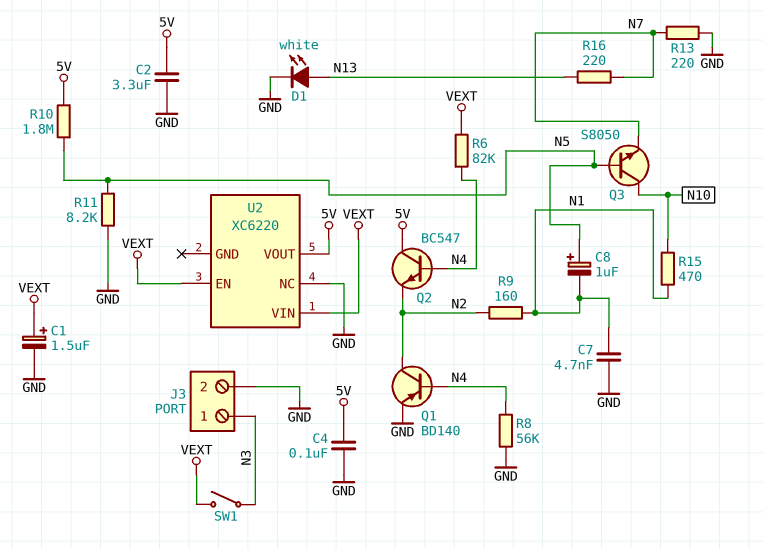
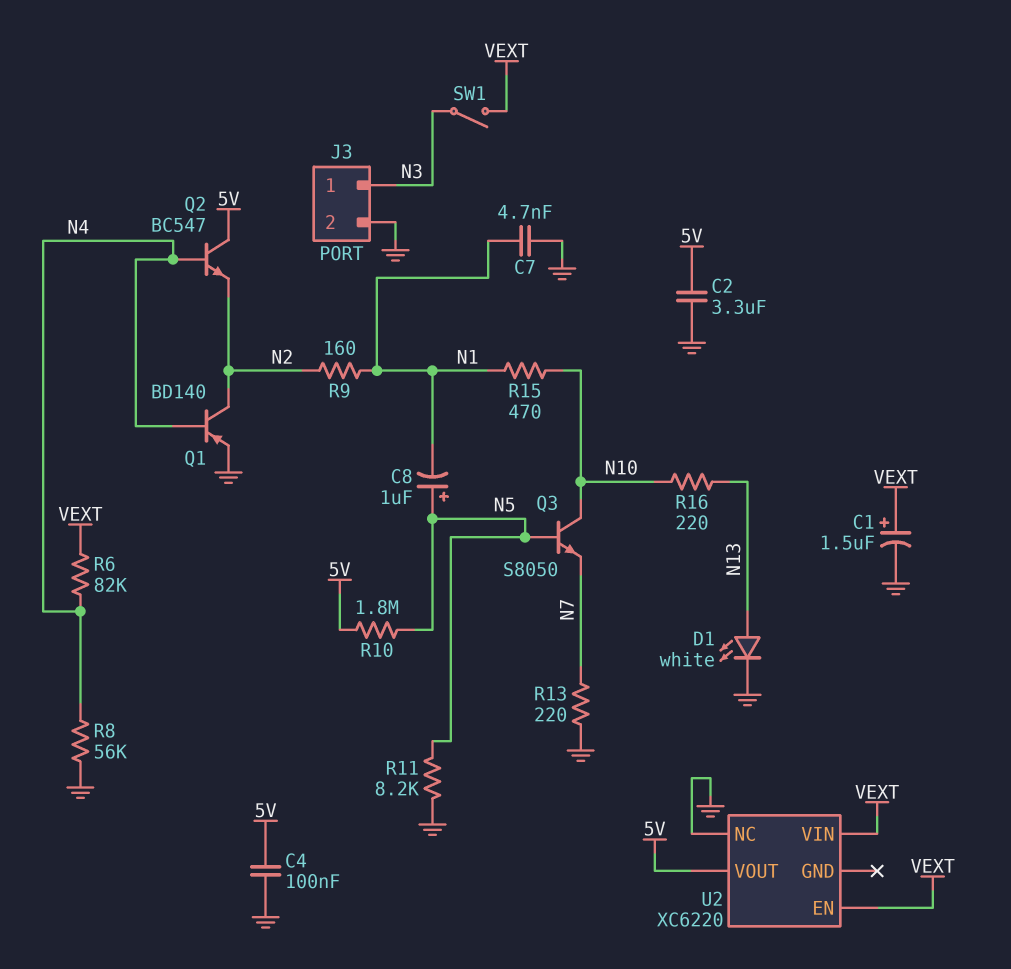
R16: 220 (N7, N13) -> 220 (N10, N13)

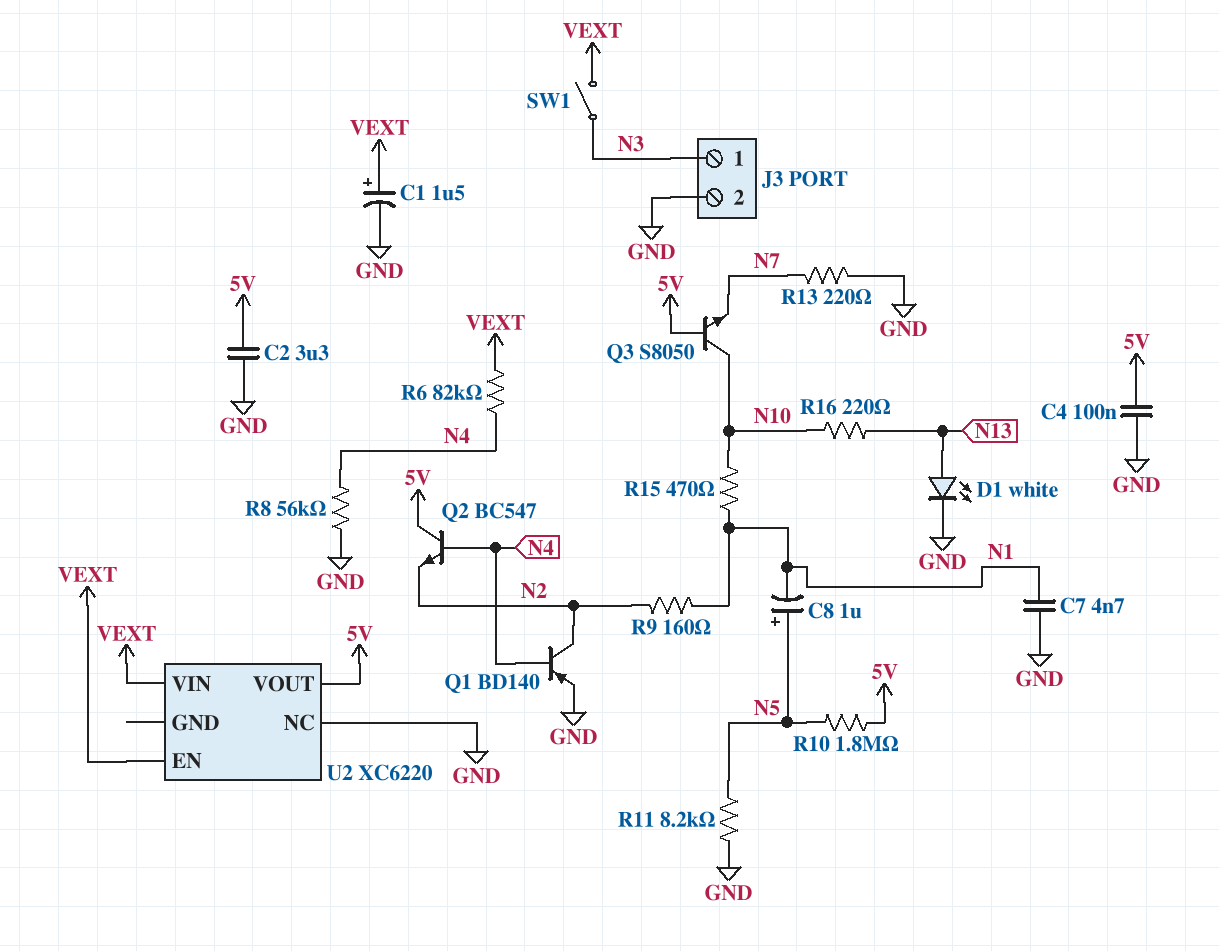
Q3: NPN S8050 (B N5, C N10, E N7) -> NPN S8050 (B 5V, C N10, E N7)

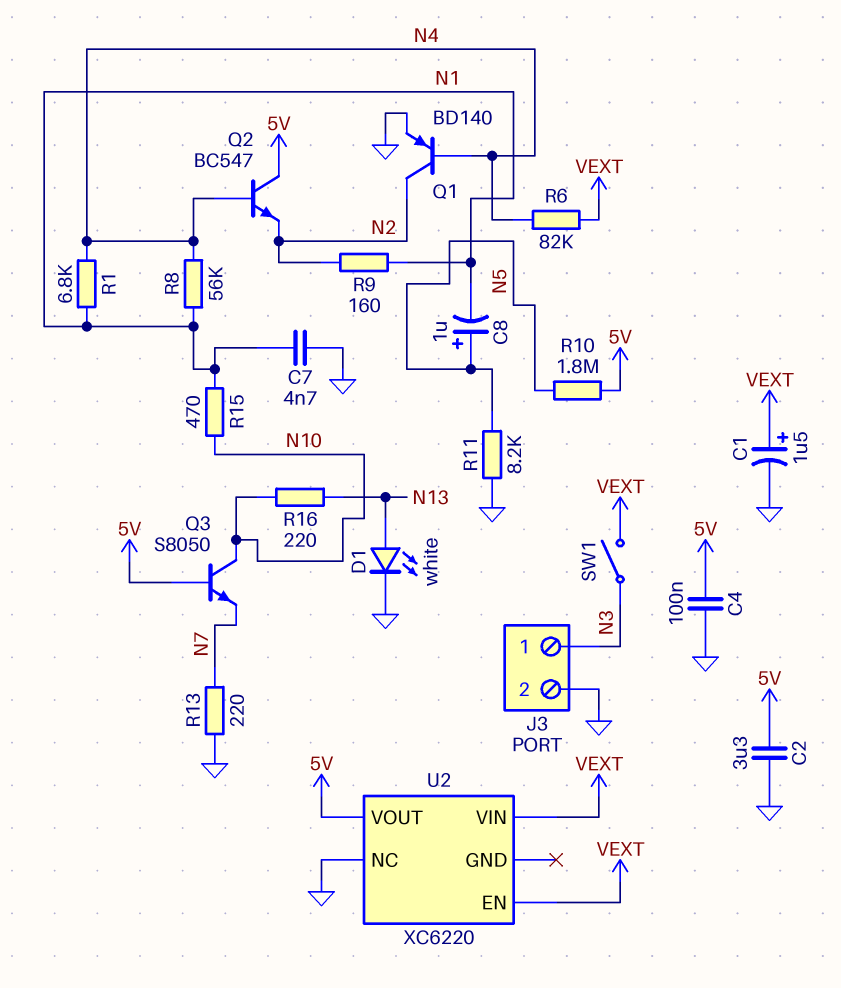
R1: none -> 6.8k (N1, N4)
R8: 56k (GND, N4) -> 56k (N1, N4)

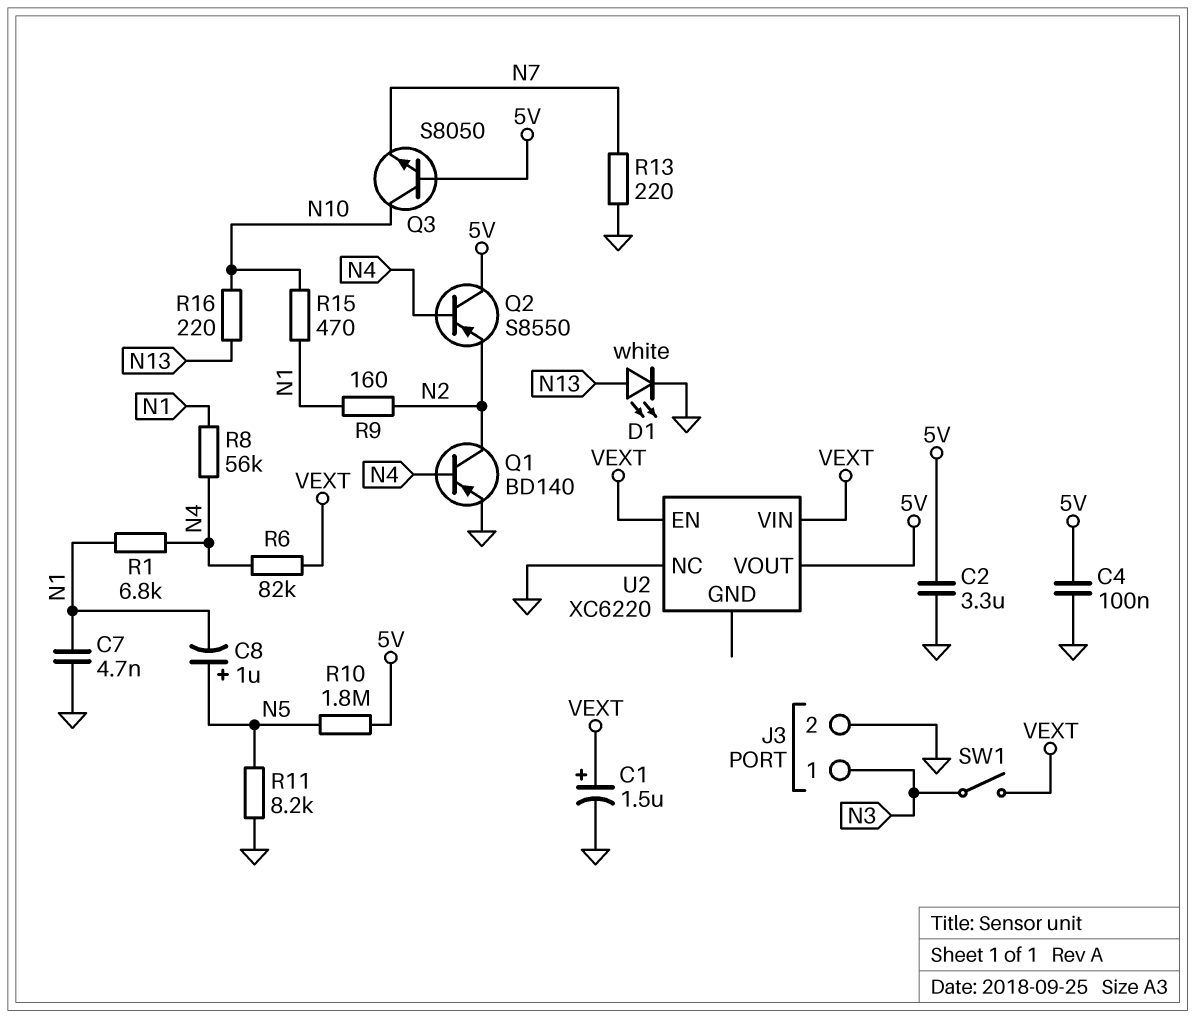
Q2: NPN BC547 (B N4, C 5V, E N2) -> PNP S8550 (B N4, C 5V, E N2)

